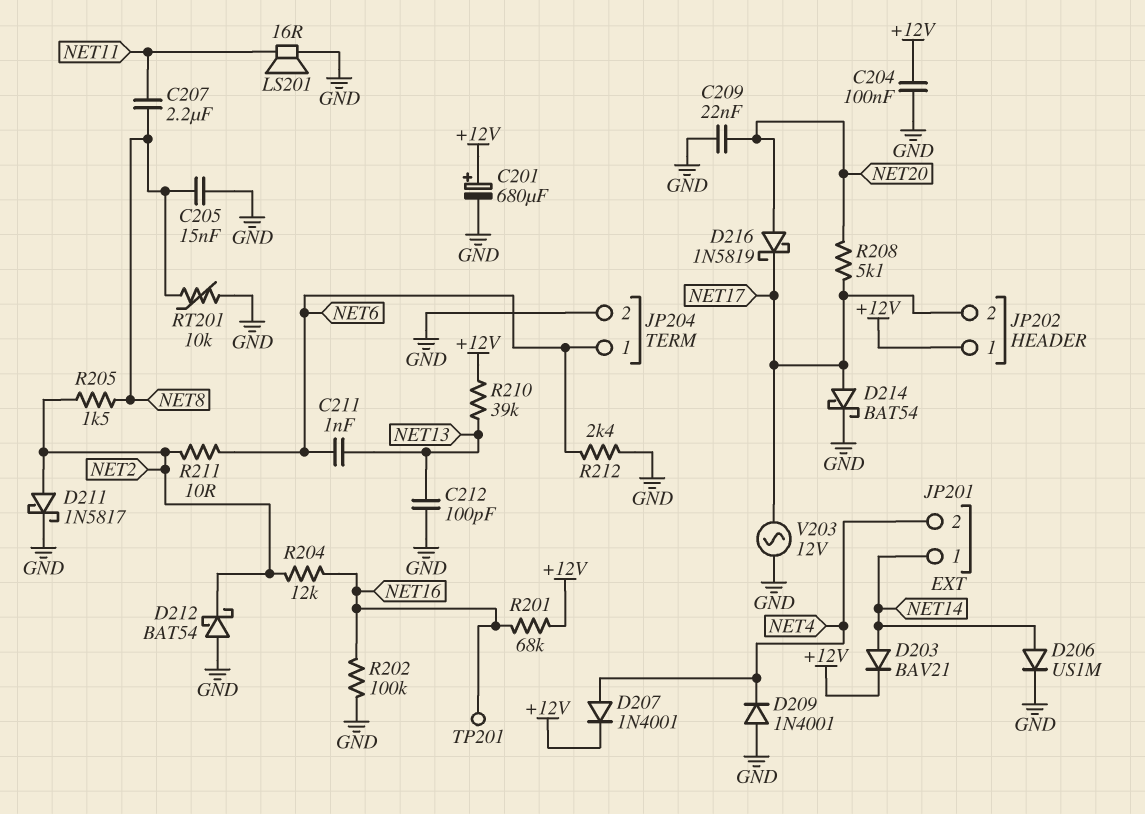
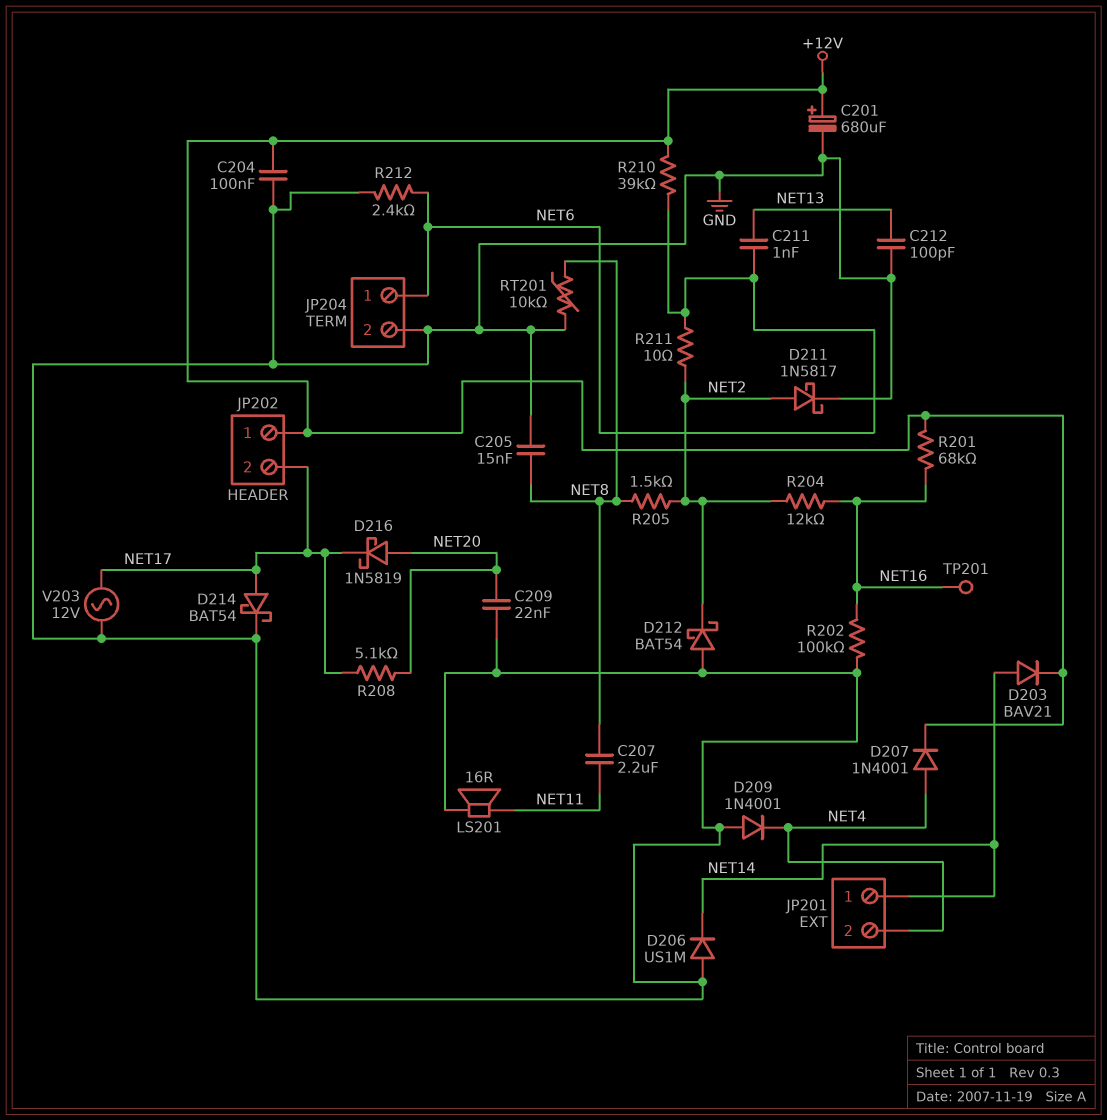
D206: diode US1M (A NET14, K GND) -> diode US1M (A GND, K NET14)
R210: 39k (+12V, NET13) -> 39k (+12V, NET6)

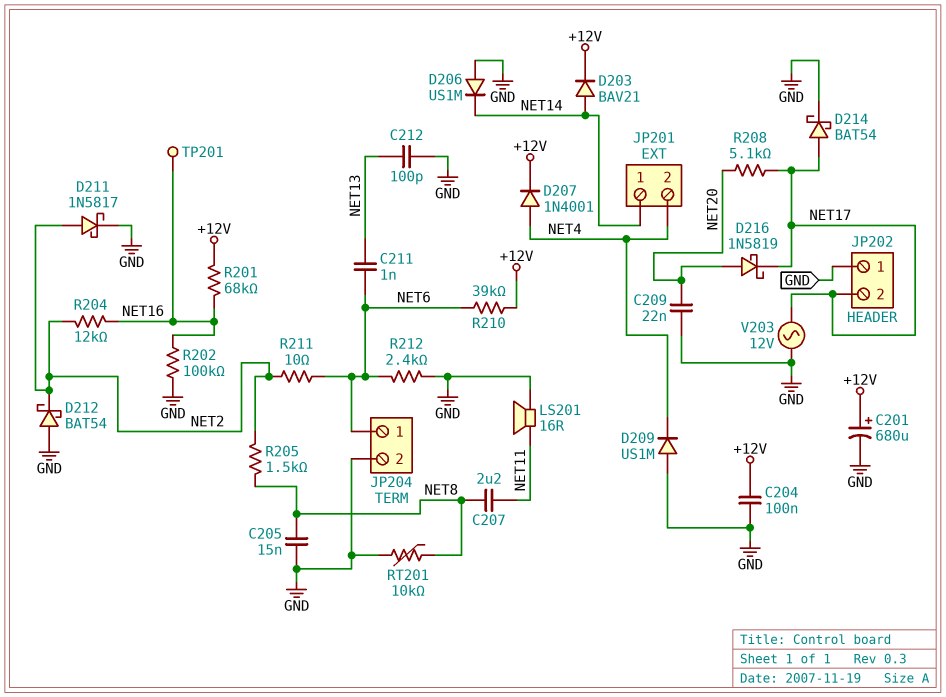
D209: diode 1N4001 (A GND, K NET4) -> diode US1M (A GND, K NET4)
JP202 pin 1: +12V -> GND

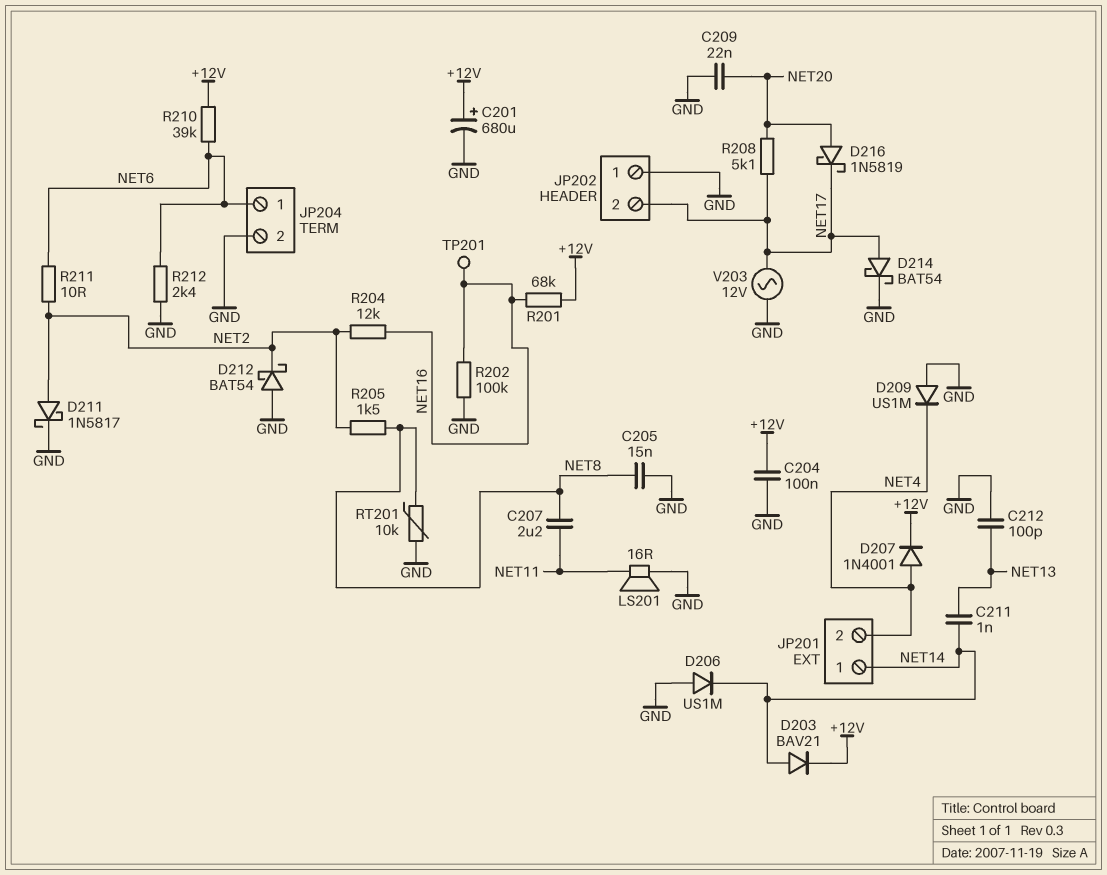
C211: 1nF (NET6, NET13) -> 1nF (NET13, NET14)

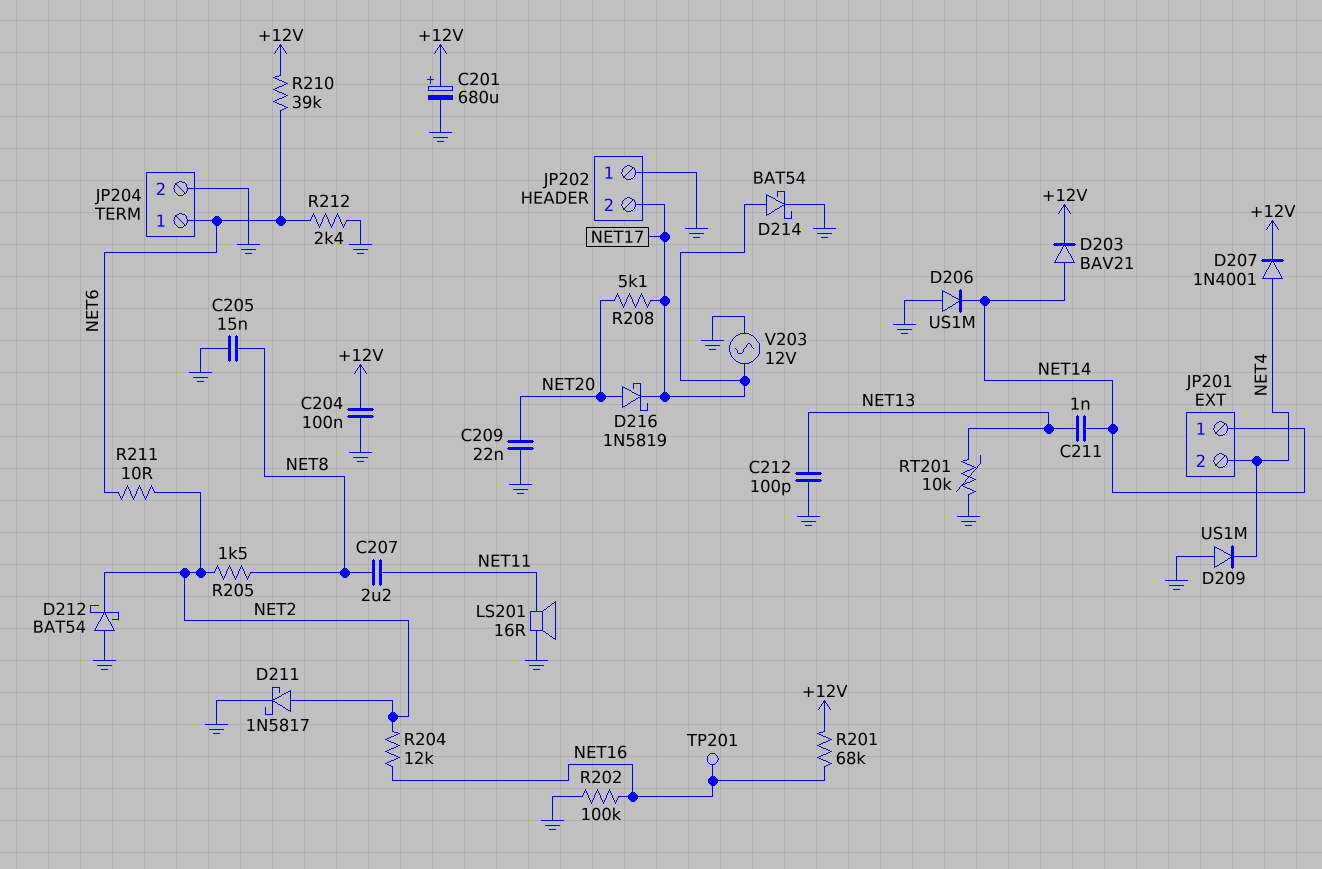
RT201: 10k (GND, NET8) -> 10k (GND, NET13)

